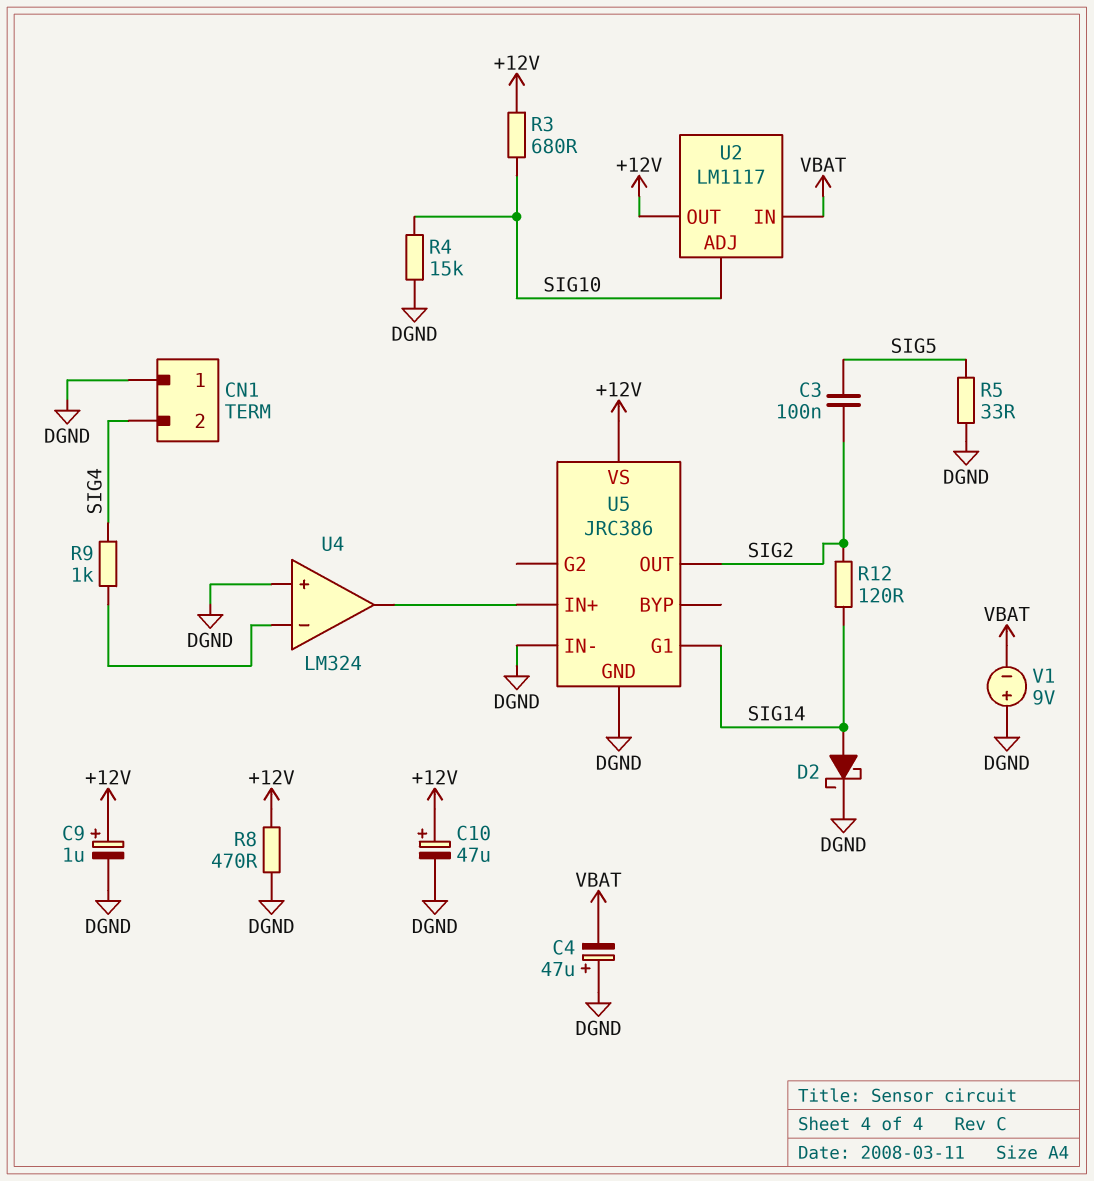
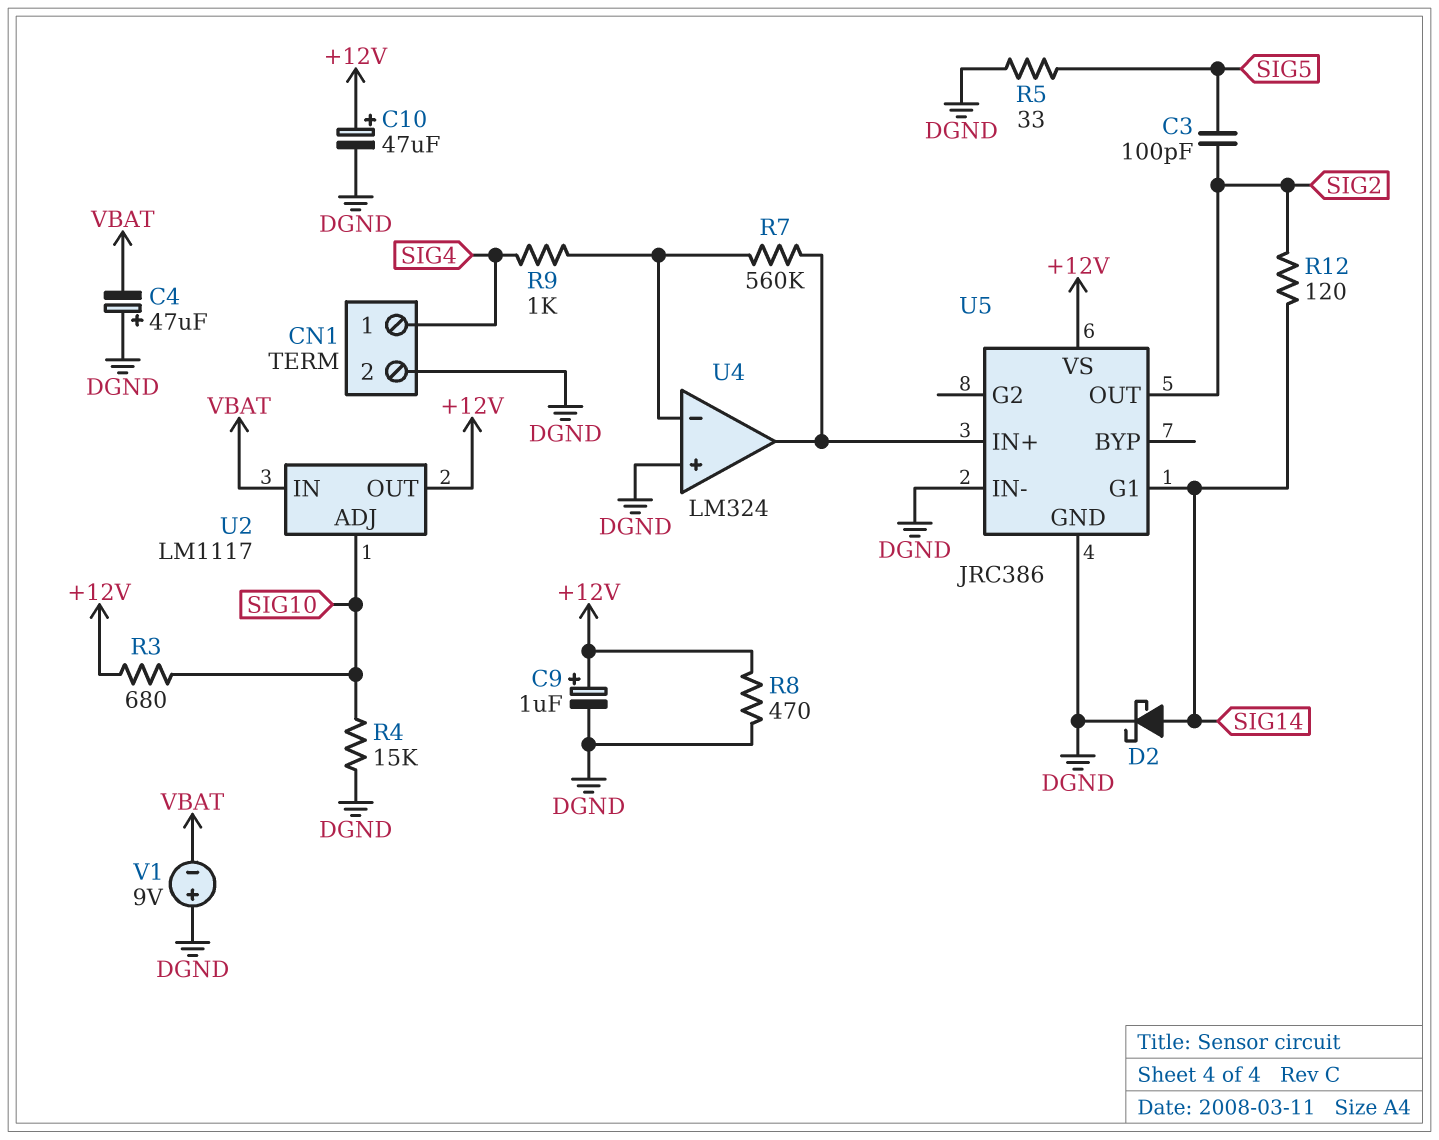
C3: 100nF (SIG2, SIG5) -> 100pF (SIG2, SIG5)
CN1 pin 1: DGND -> SIG4
CN1 pin 2: SIG4 -> DGND
R7: none -> 560k (U4/in-, U4/out)

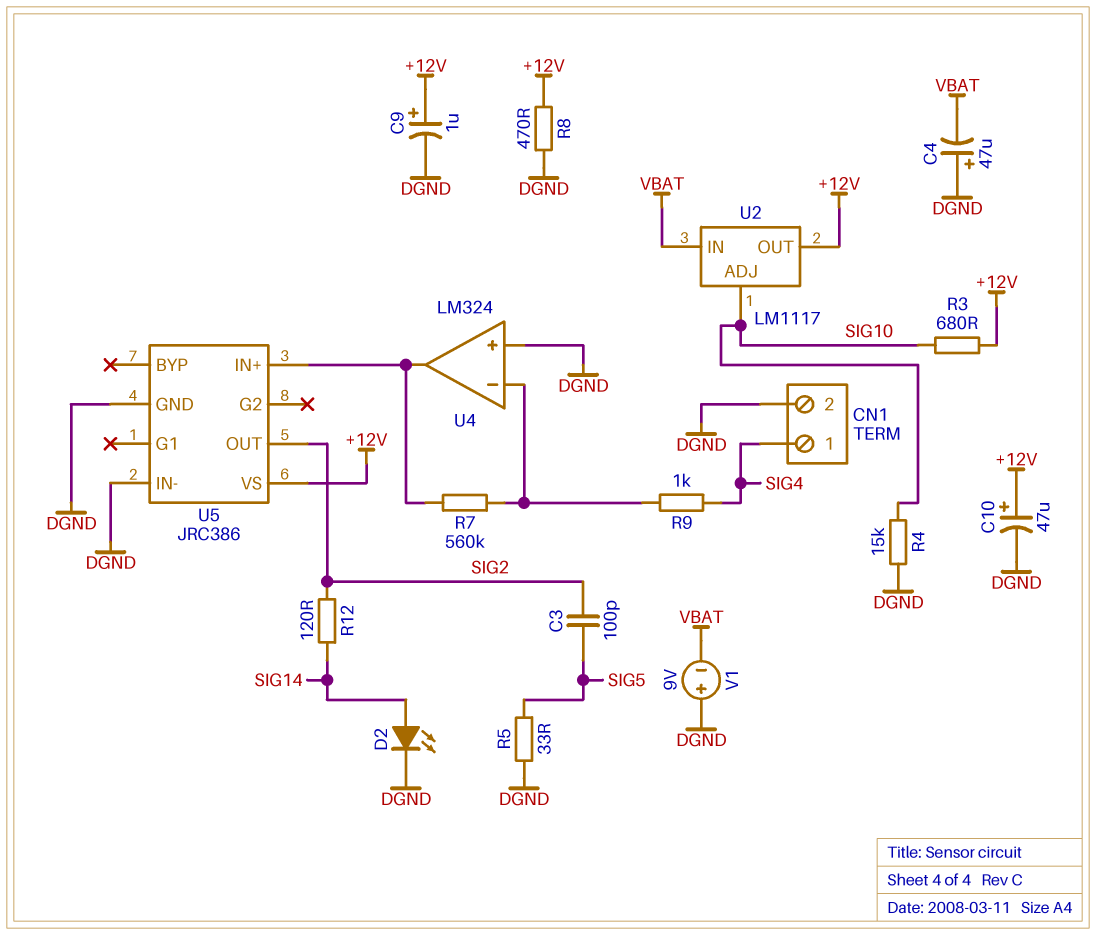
D2: schottky (A SIG14, K DGND) -> LED (A SIG14, K DGND)
U5 pin G1: SIG14 -> none

